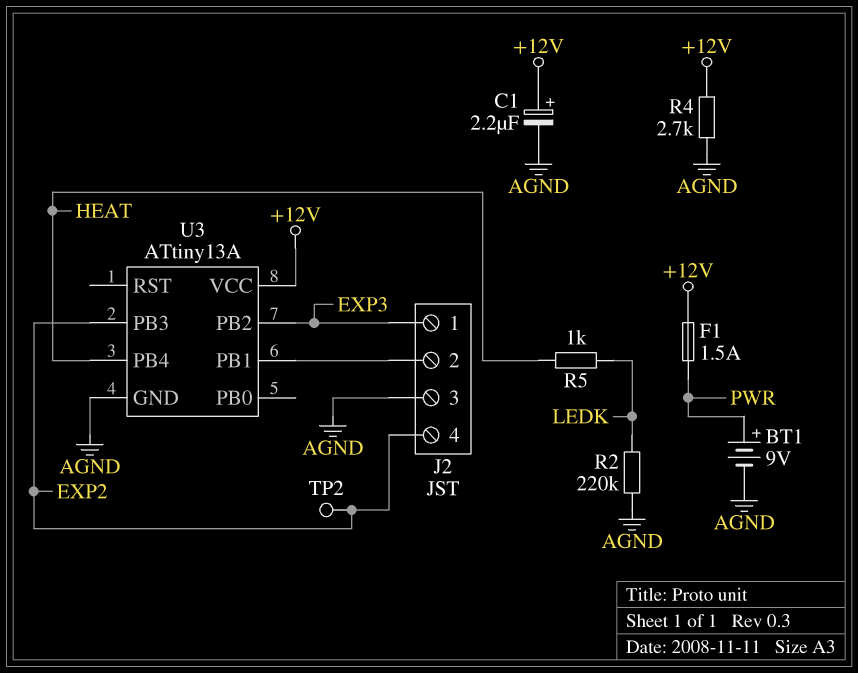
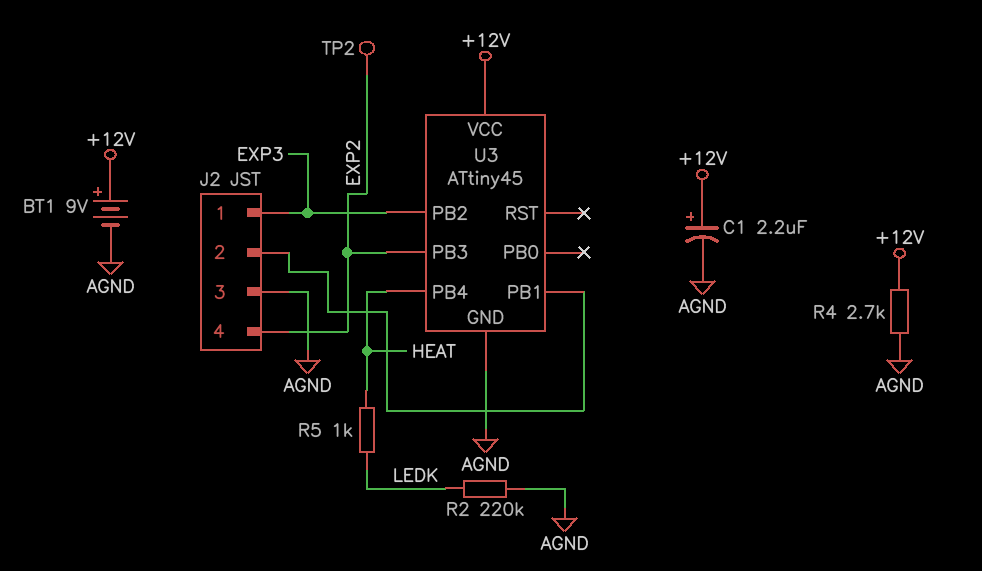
BT1: 9V (plus PWR, minus AGND) -> 9V (plus +12V, minus AGND)
F1: 1.5A (+12V, PWR) -> none
U3: ATtiny13A -> ATtiny45

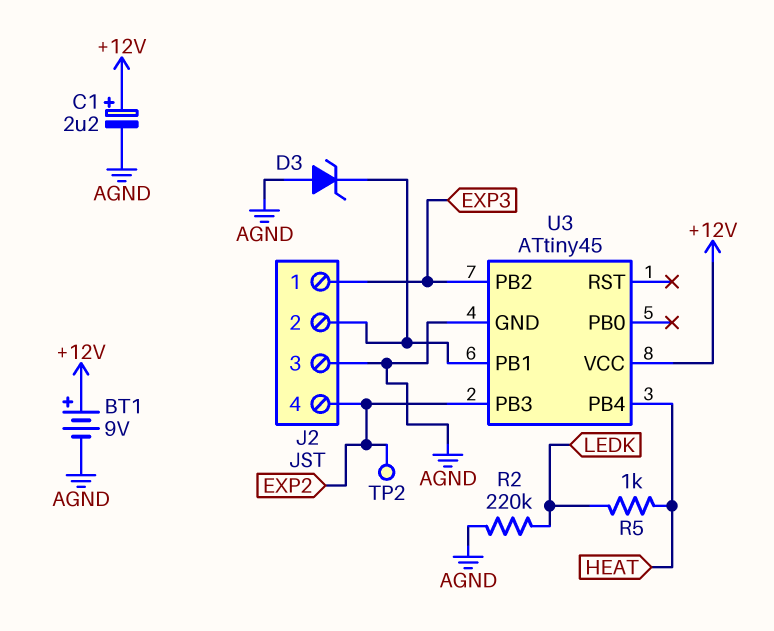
D3: none -> zener (A AGND, K J2/2)
R4: 2.7k (+12V, AGND) -> none

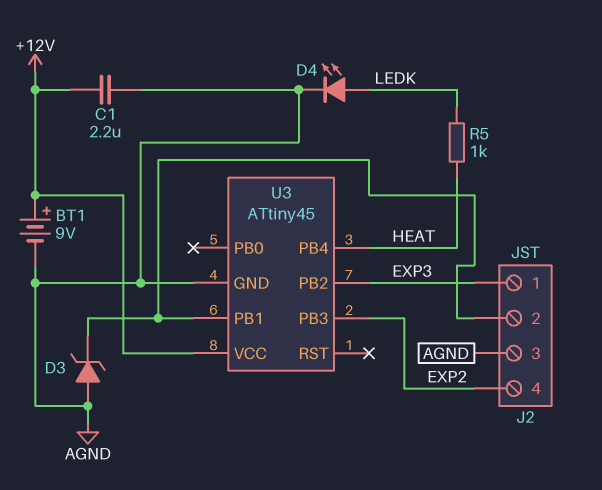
C1: 2.2uF (plus +12V, minus AGND) -> 2.2uF (+12V, AGND)
D4: none -> LED (A LEDK, K AGND)
R2: 220k (AGND, LEDK) -> none
TP2: test point (EXP2) -> none

